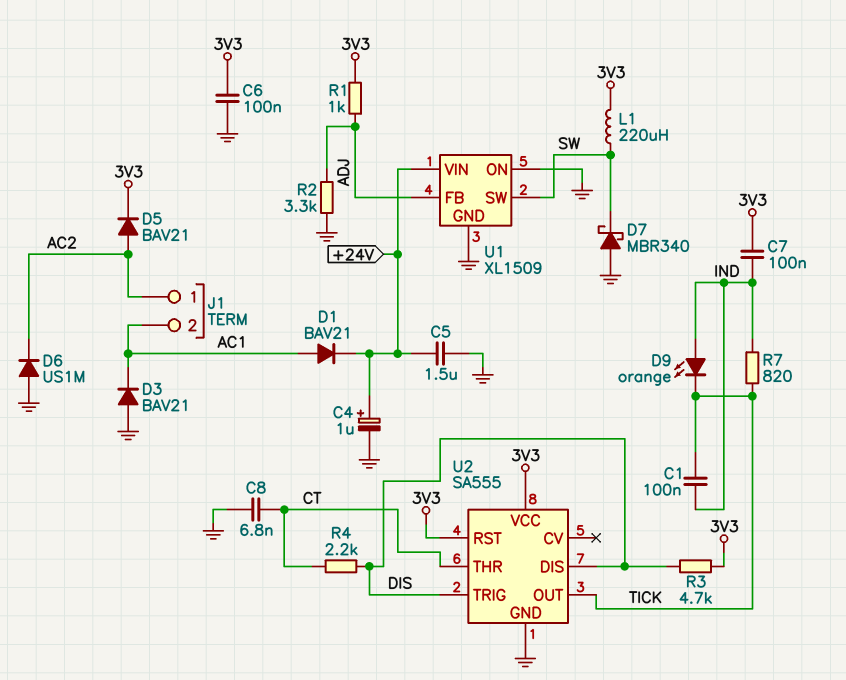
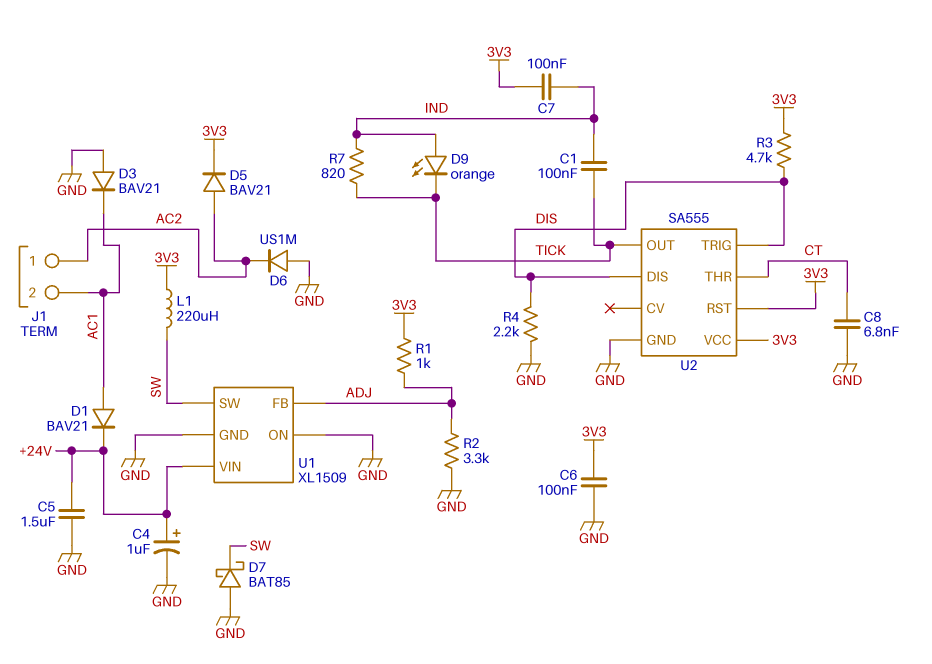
D7: schottky MBR340 (A GND, K SW) -> schottky BAT85 (A GND, K SW)
R4: 2.2k (CT, DIS) -> 2.2k (DIS, GND)

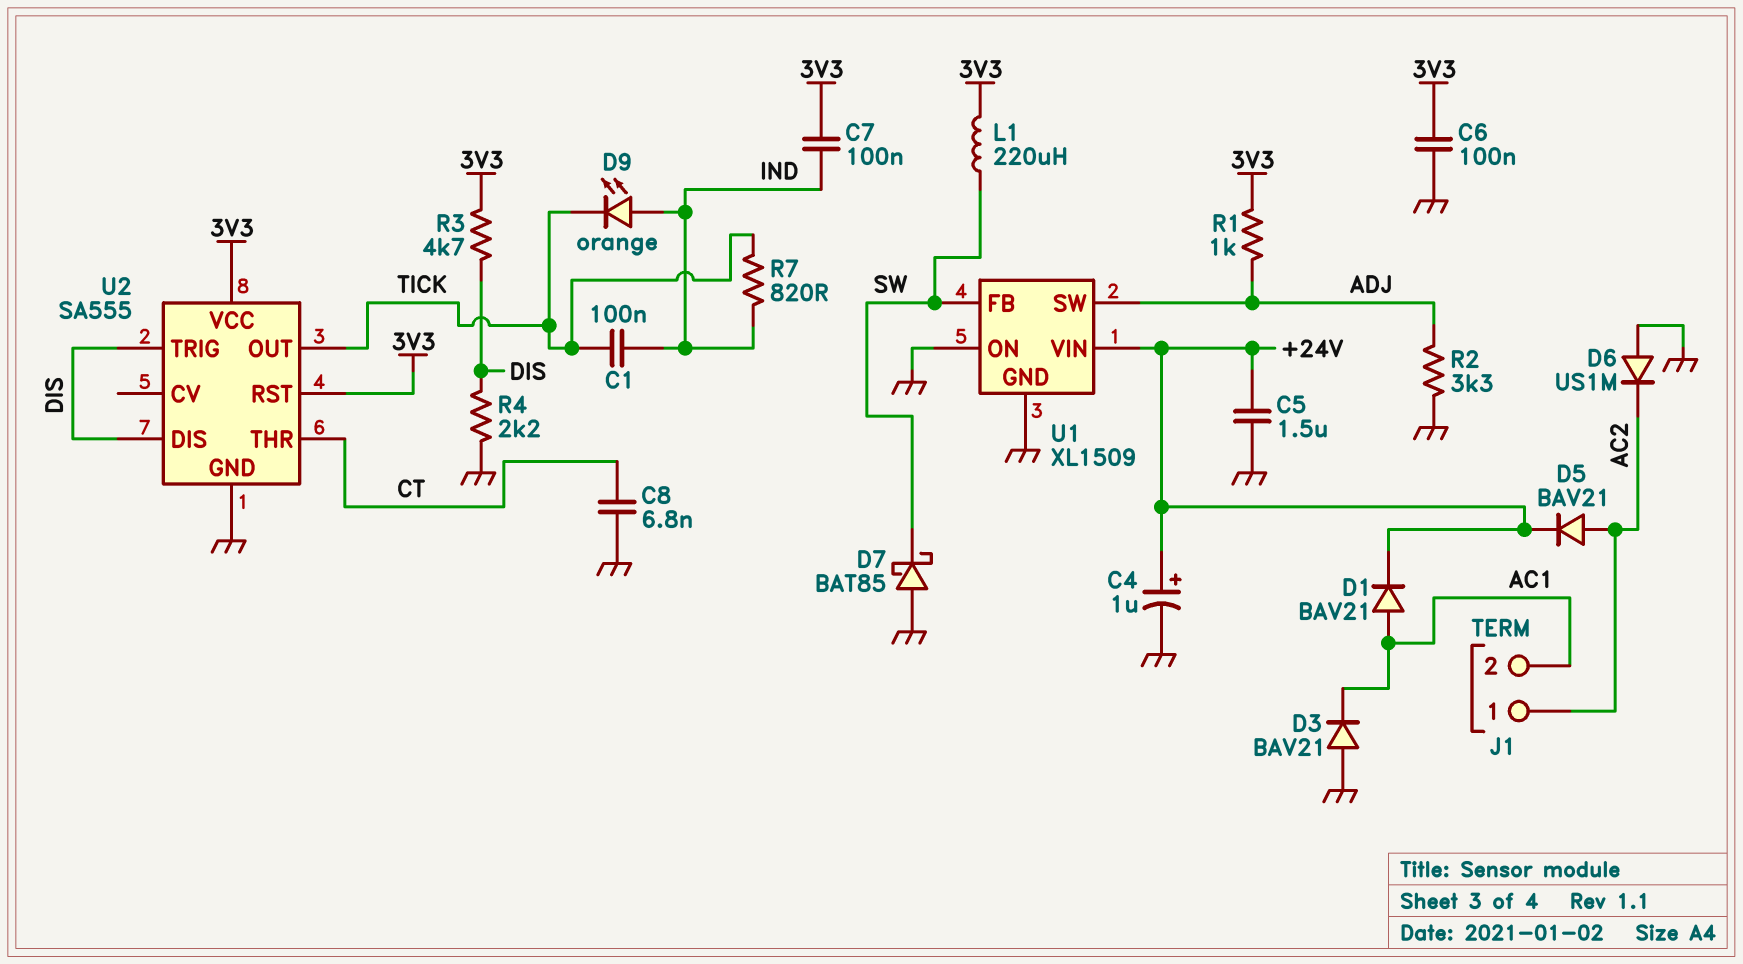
D5: diode BAV21 (A AC2, K 3V3) -> diode BAV21 (A AC2, K +24V)
U1 pin FB: ADJ -> SW
U1 pin SW: SW -> ADJ

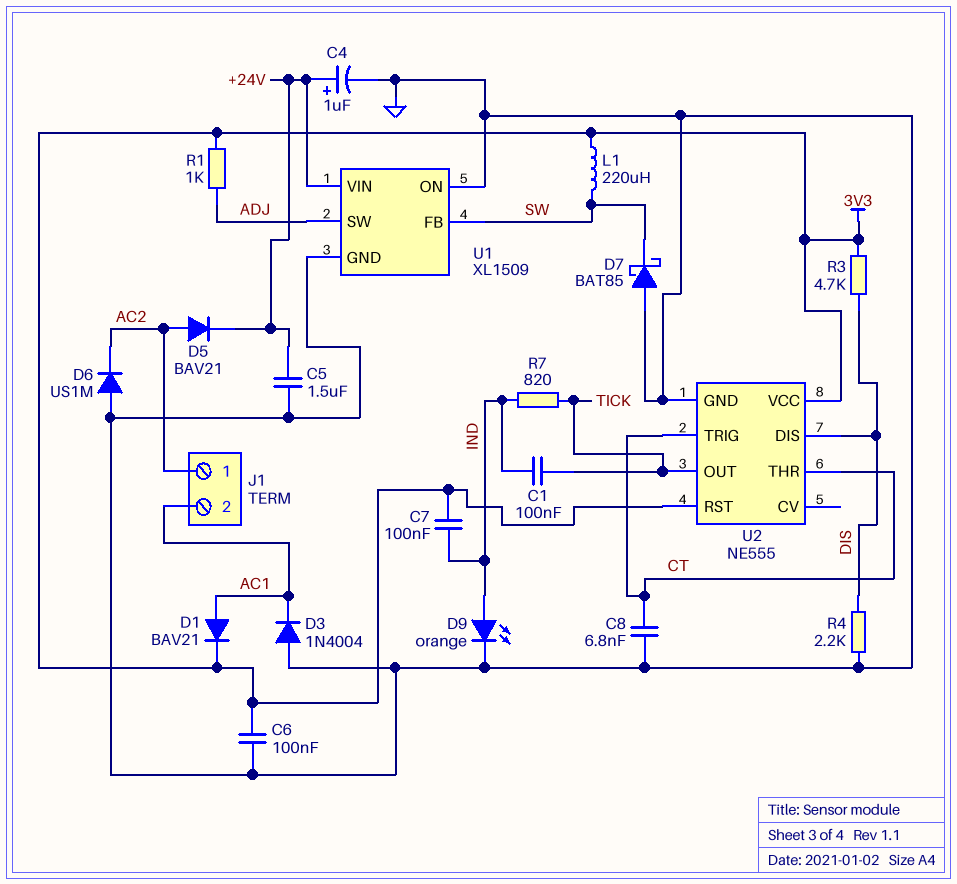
D1: diode BAV21 (A AC1, K +24V) -> diode BAV21 (A AC1, K 3V3)
D3: diode BAV21 (A GND, K AC1) -> diode 1N4004 (A GND, K AC1)
D9: LED orange (A IND, K TICK) -> LED orange (A IND, K GND)
R2: 3.3k (ADJ, GND) -> none
U2: SA555 -> NE555
U2 pin TRIG: DIS -> CT

